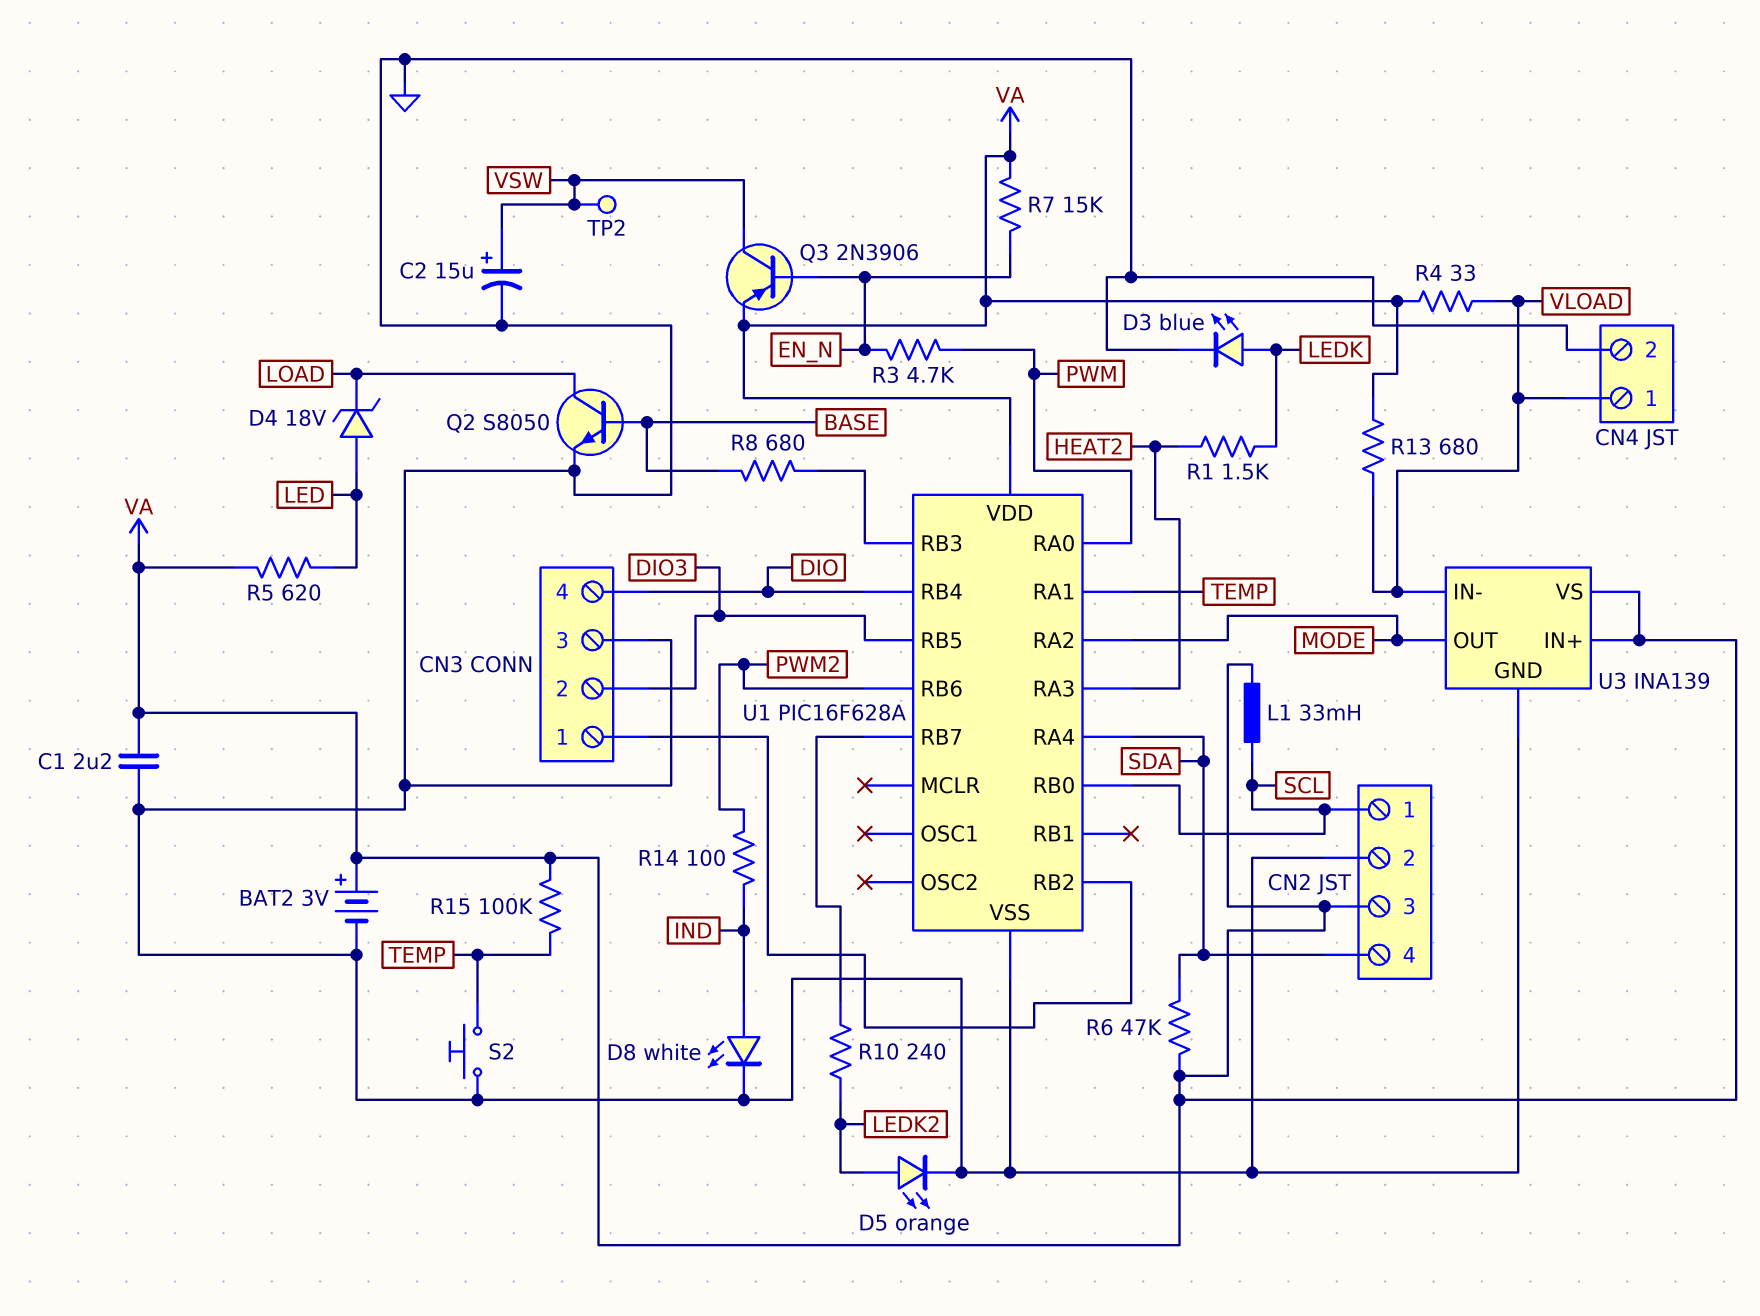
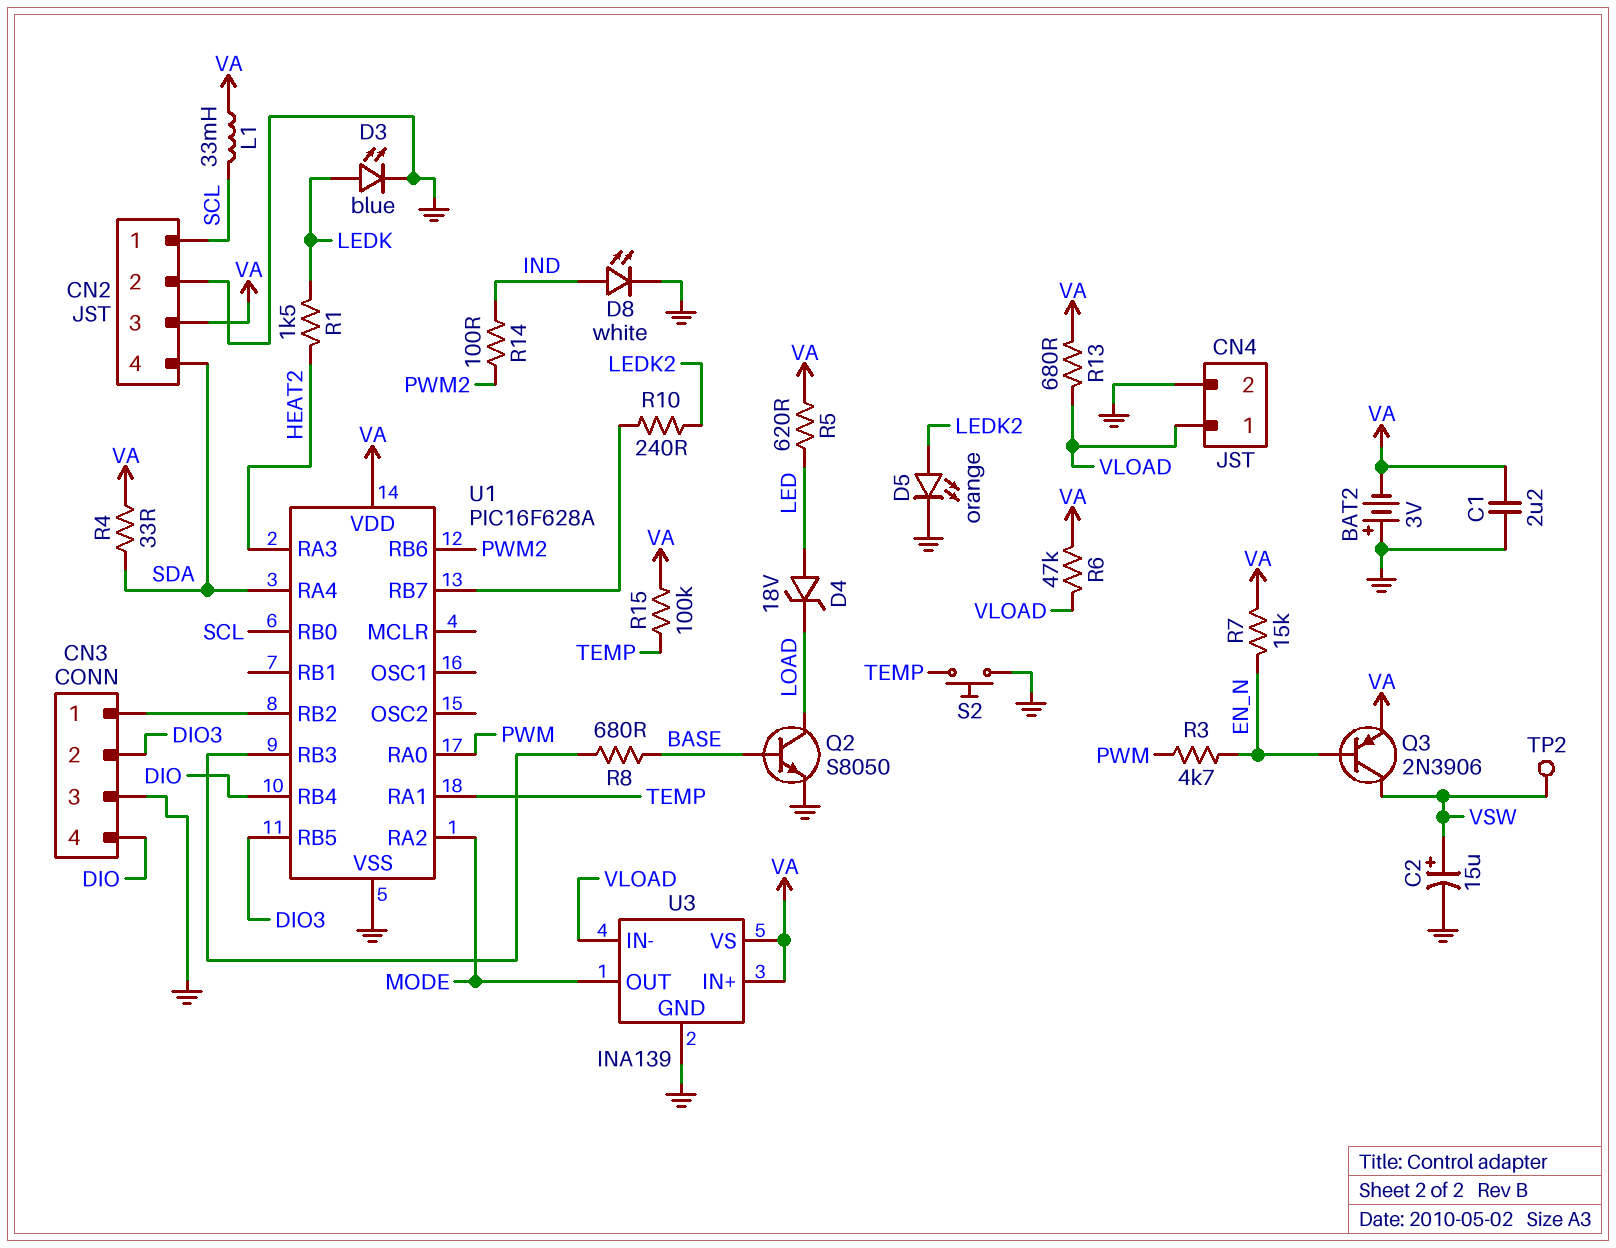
BAT2: 3V (plus VA, minus GND) -> 3V (plus GND, minus VA)
R4: 33 (VA, VLOAD) -> 33 (SDA, VA)
R6: 47k (SDA, VA) -> 47k (VA, VLOAD)

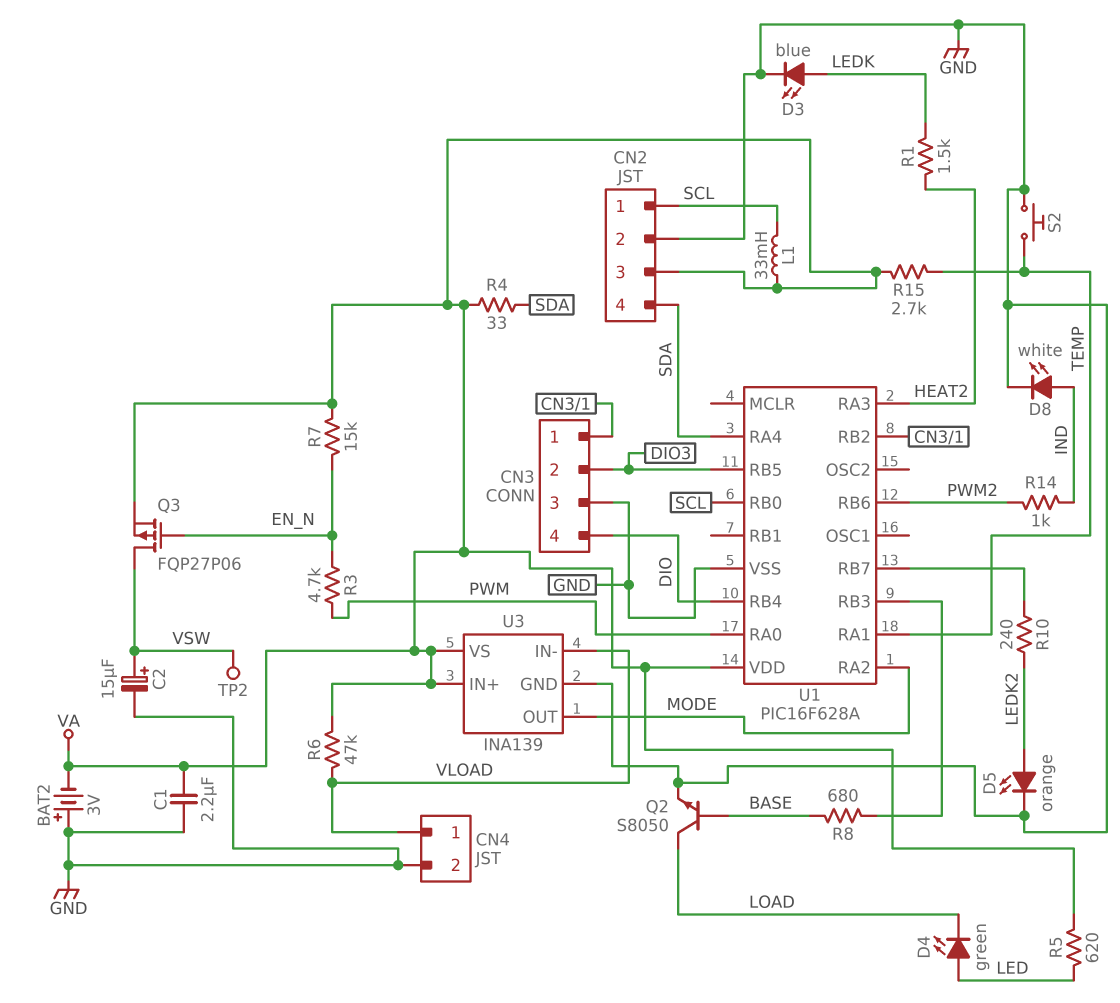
D4: zener 18V (A LED, K LOAD) -> LED green (A LED, K LOAD)
Q3: PNP 2N3906 (B EN_N, C VSW, E VA) -> PMOS FQP27P06 (G EN_N, D VSW, S VA)
R13: 680 (VA, VLOAD) -> none
R14: 100 (IND, PWM2) -> 1k (IND, PWM2)
R15: 100k (TEMP, VA) -> 2.7k (TEMP, VA)

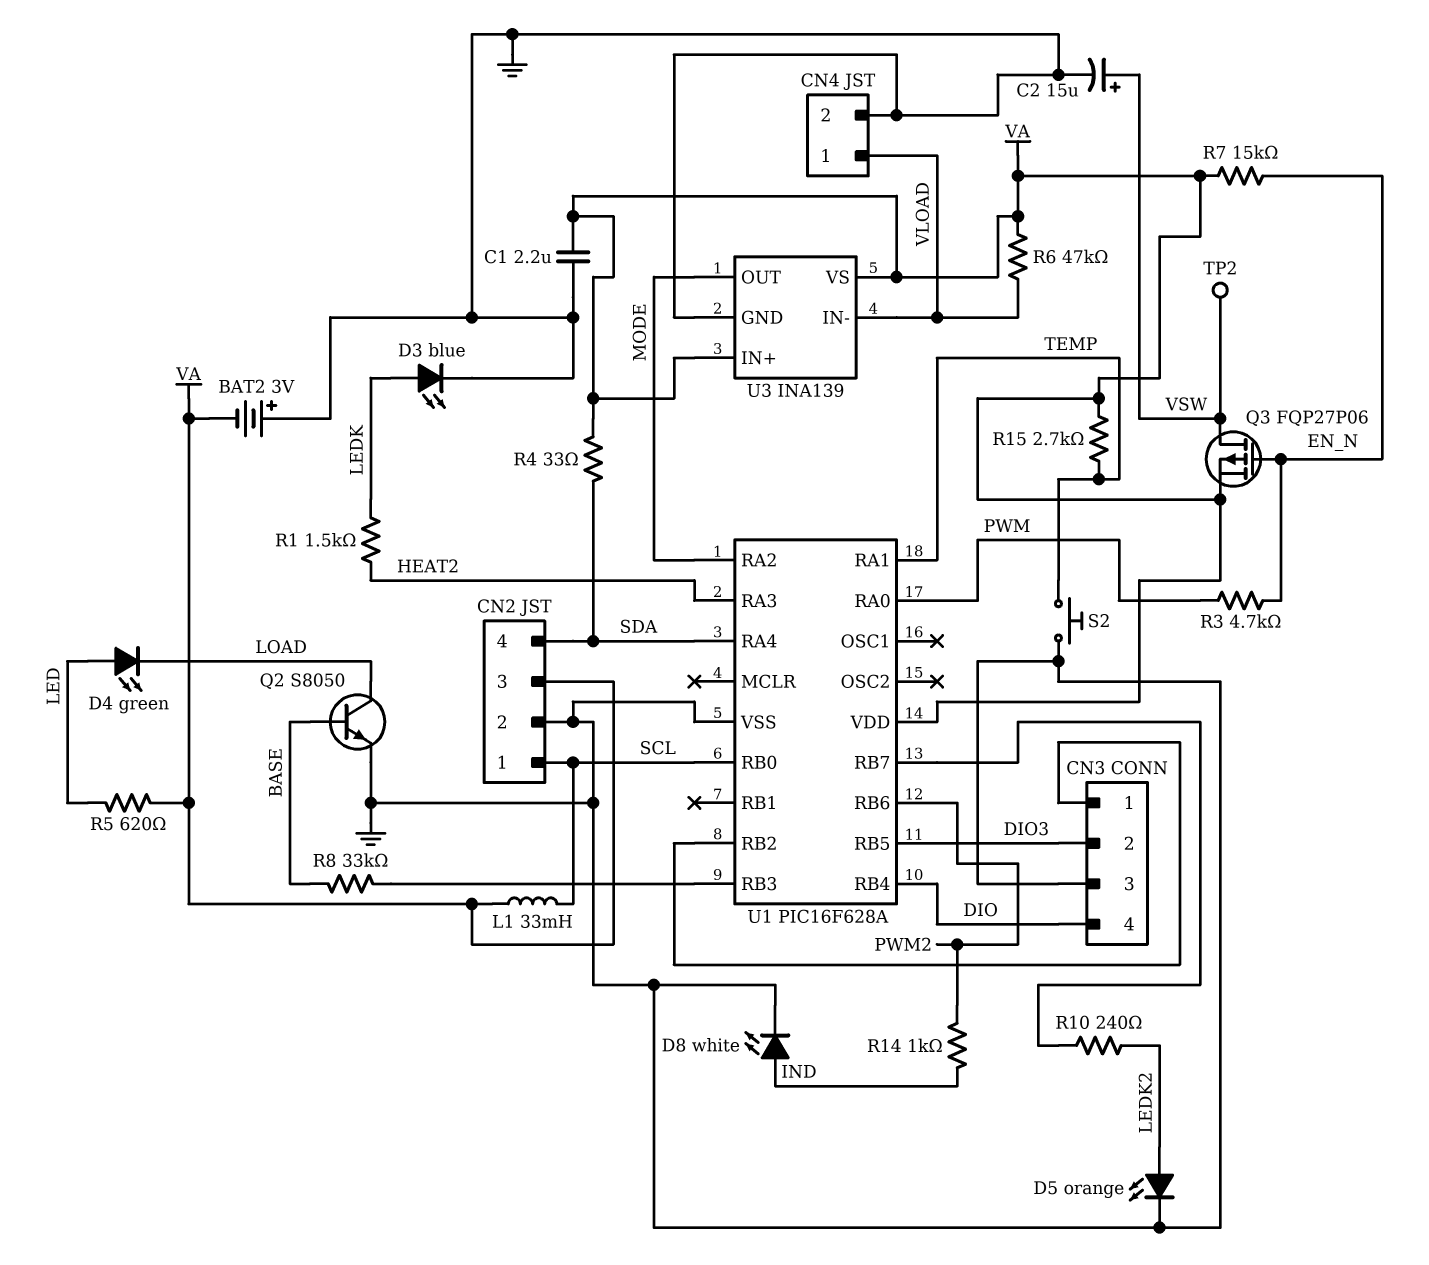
R8: 680 (BASE, U1/RB3) -> 33k (BASE, U1/RB3)

